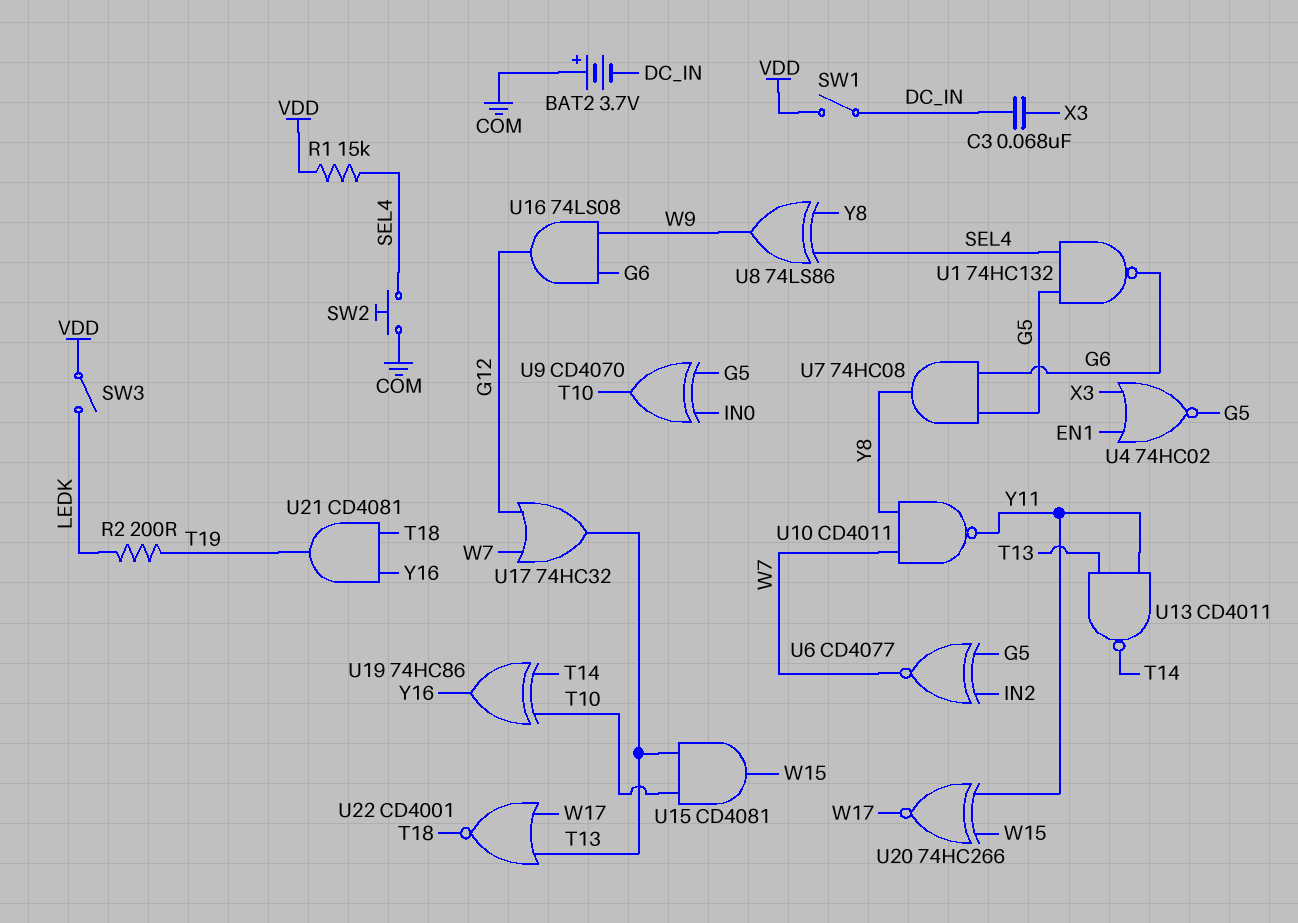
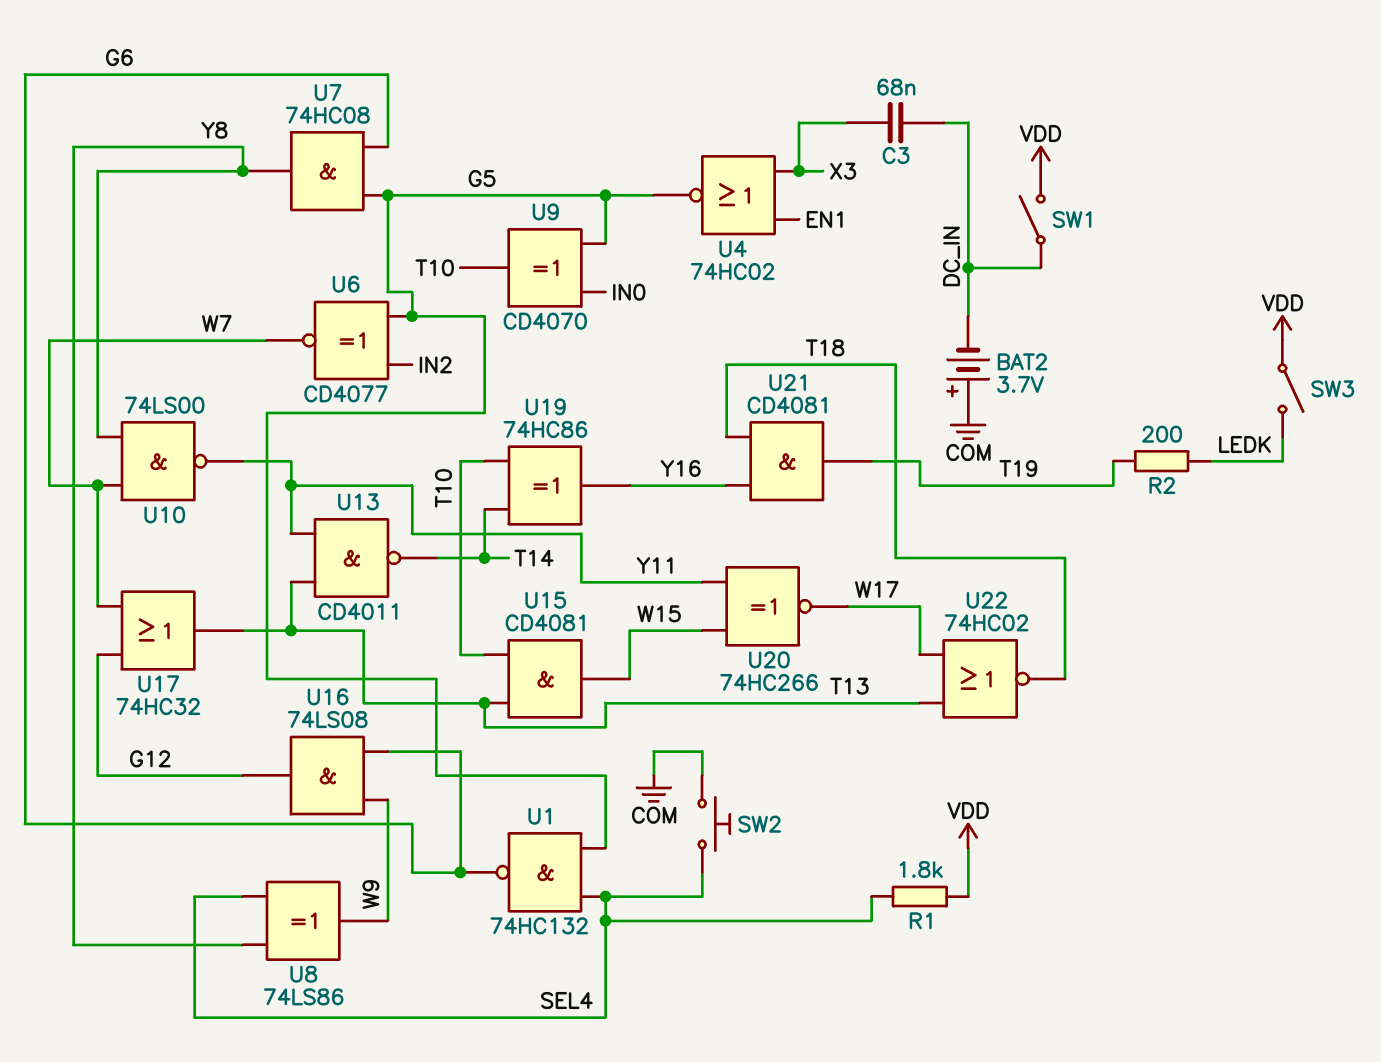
R1: 15k (SEL4, VDD) -> 1.8k (SEL4, VDD)
U10: NAND CD4011 (in W7, in Y8, out Y11) -> NAND 74LS00 (in W7, in Y8, out Y11)
U22: NOR CD4001 (in T13, in W17, out T18) -> NOR 74HC02 (in T13, in W17, out T18)

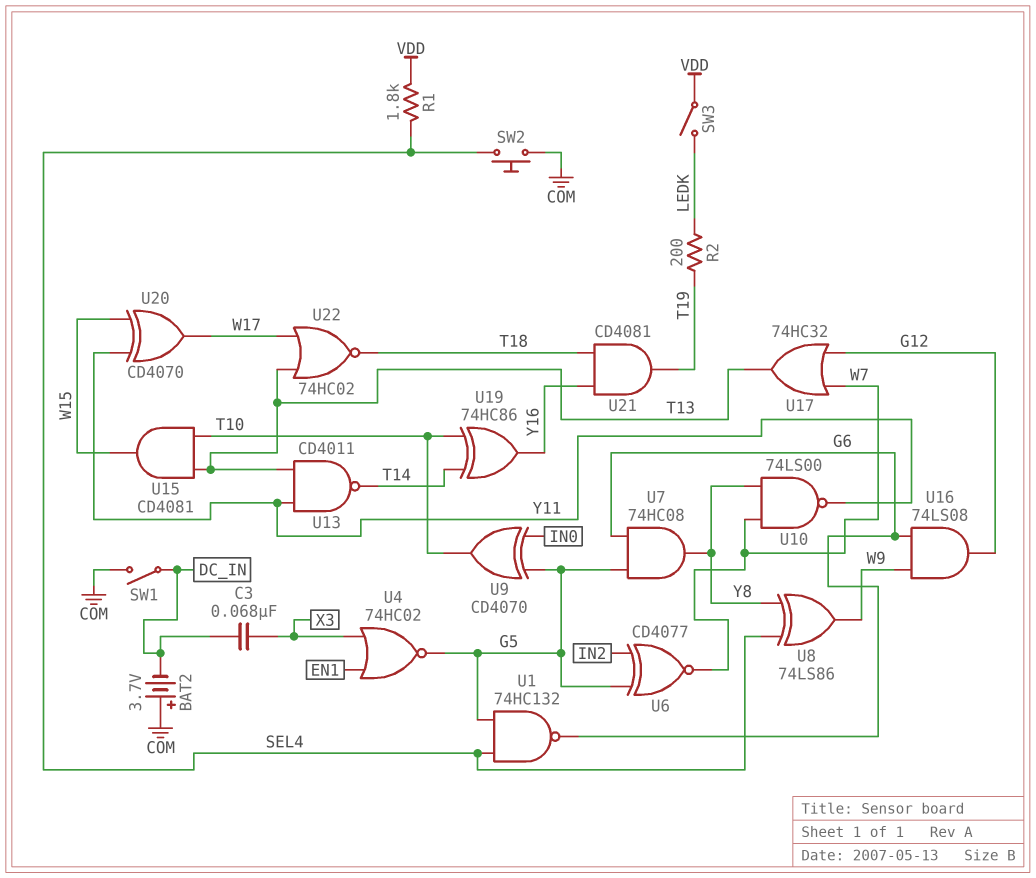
SW1: switch (DC_IN, VDD) -> switch (COM, DC_IN)
U20: XNOR 74HC266 (in W15, in Y11, out W17) -> XOR CD4070 (in W15, in Y11, out W17)

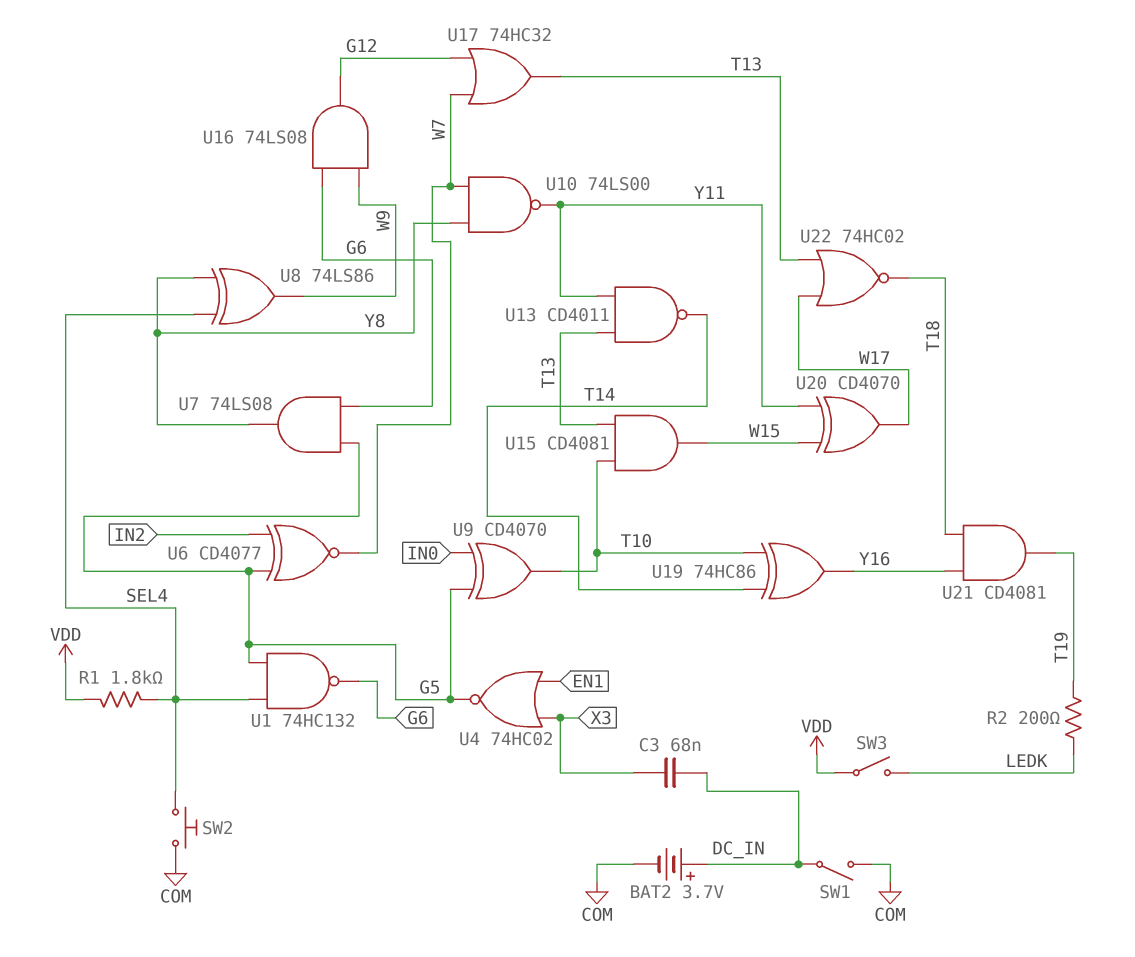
BAT2: 3.7V (plus COM, minus DC_IN) -> 3.7V (plus DC_IN, minus COM)
U7: AND 74HC08 (in G5, in G6, out Y8) -> AND 74LS08 (in G5, in G6, out Y8)

